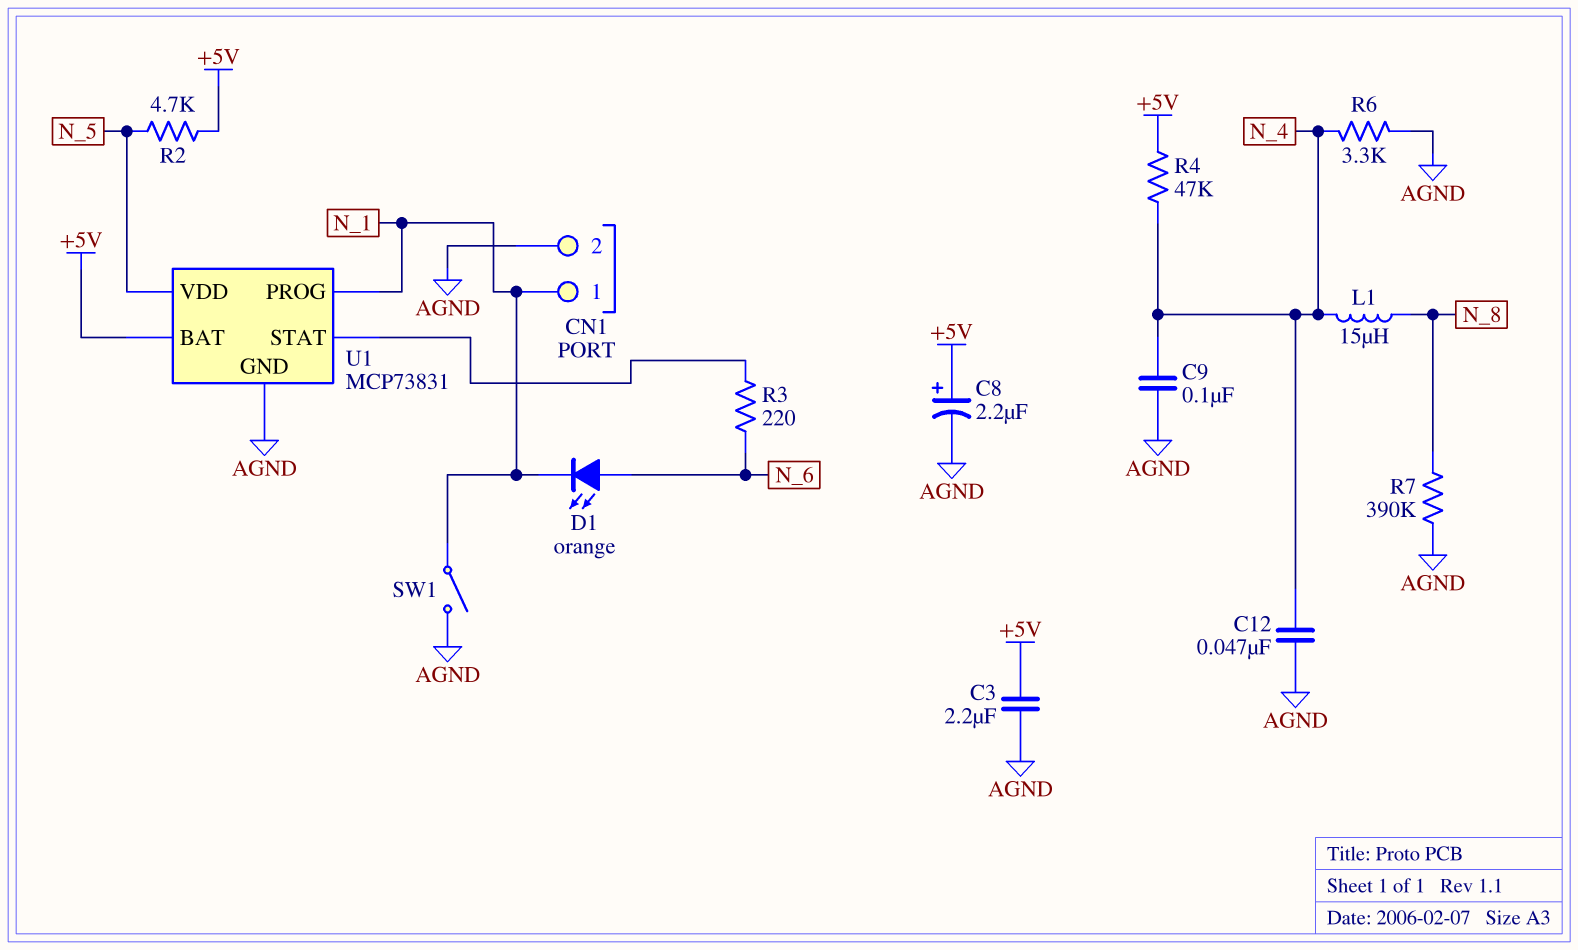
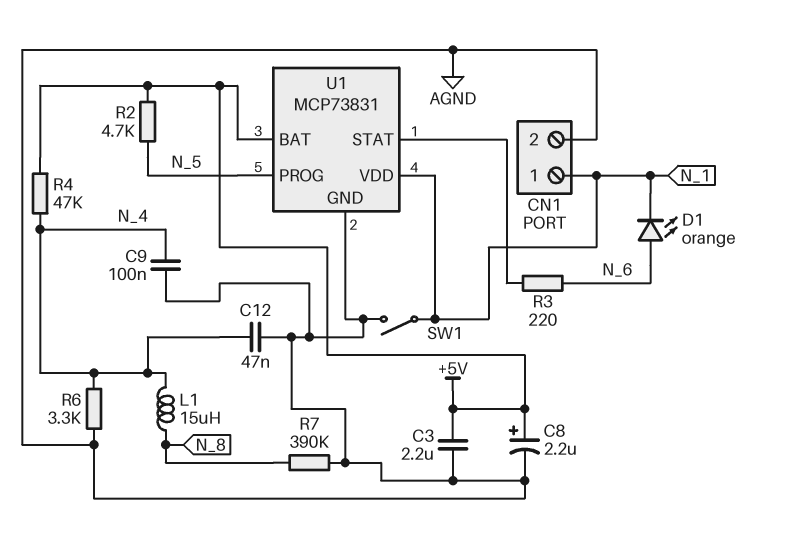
U1 pin PROG: N_1 -> N_5
U1 pin VDD: N_5 -> N_1

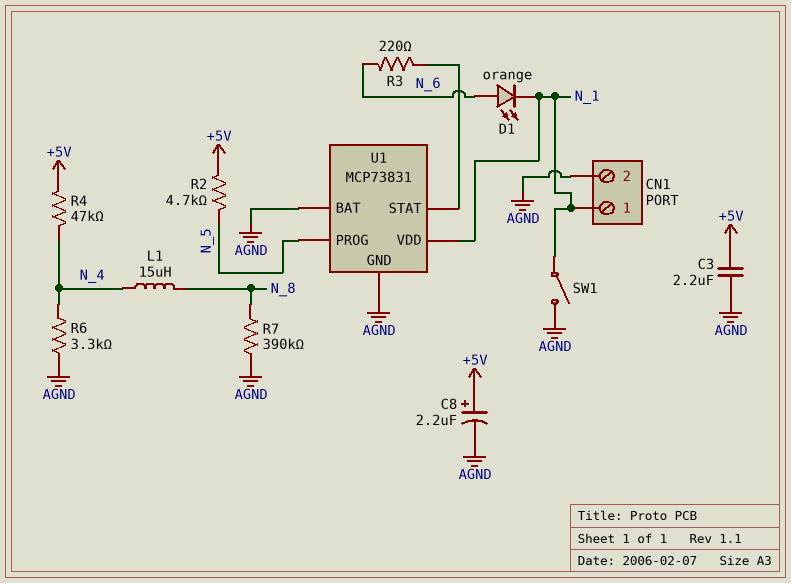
C9: 100nF (AGND, N_4) -> none
C12: 47nF (AGND, N_4) -> none
U1 pin BAT: +5V -> AGND

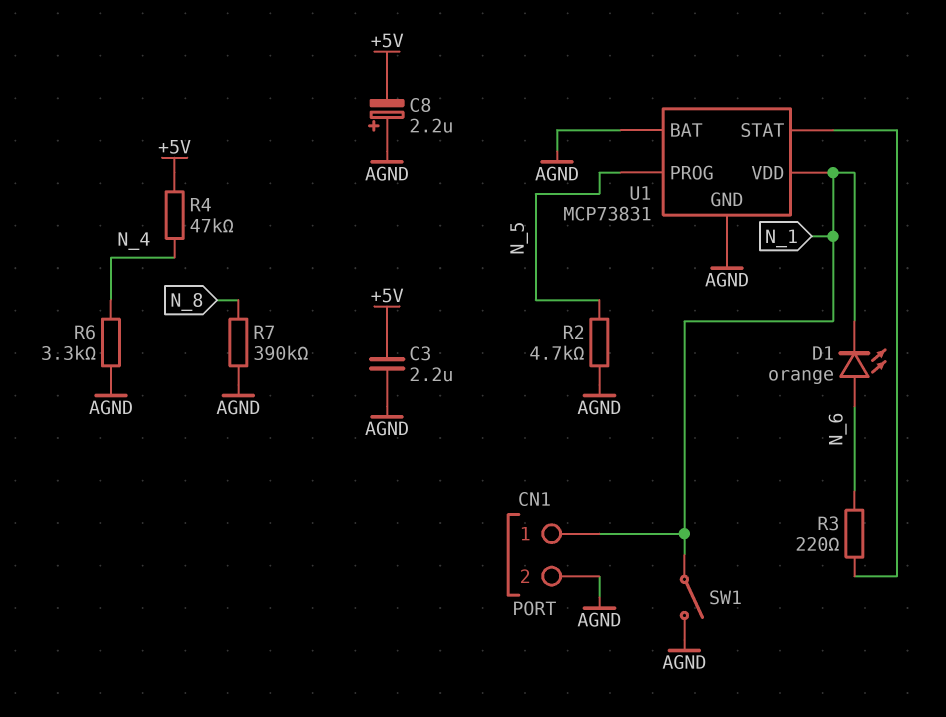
C8: 2.2uF (plus +5V, minus AGND) -> 2.2uF (plus AGND, minus +5V)
L1: 15uH (N_4, N_8) -> none
R2: 4.7k (+5V, N_5) -> 4.7k (AGND, N_5)

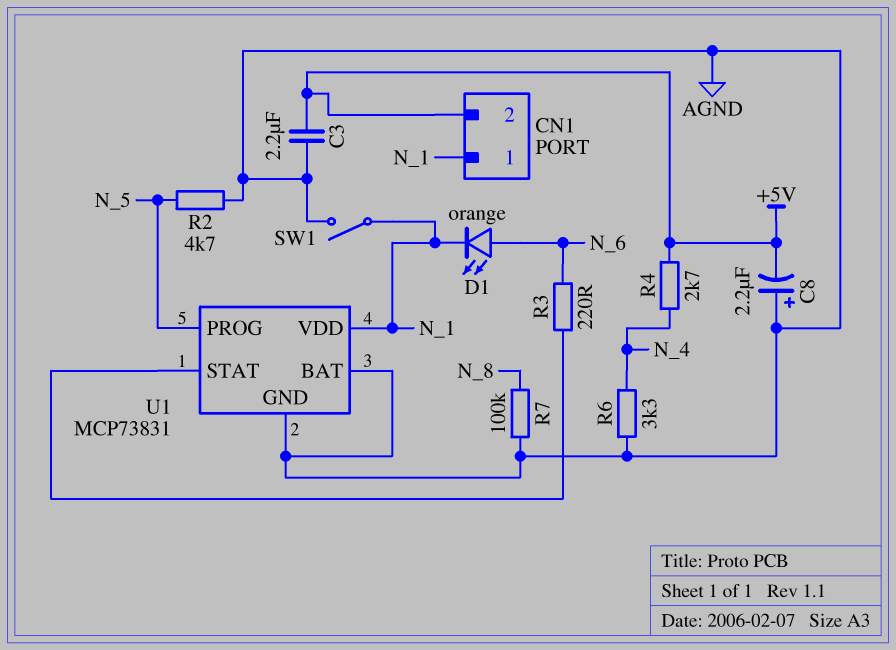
CN1 pin 2: AGND -> +5V
R4: 47k (+5V, N_4) -> 2.7k (+5V, N_4)
R7: 390k (AGND, N_8) -> 100k (AGND, N_8)

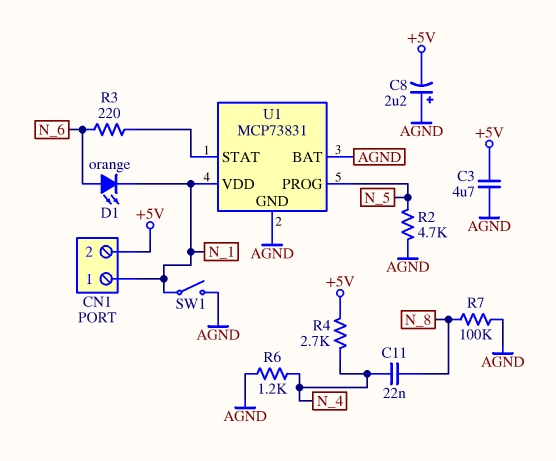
C3: 2.2uF (+5V, AGND) -> 4.7uF (+5V, AGND)
C11: none -> 22nF (N_4, N_8)
R6: 3.3k (AGND, N_4) -> 1.2k (AGND, N_4)

